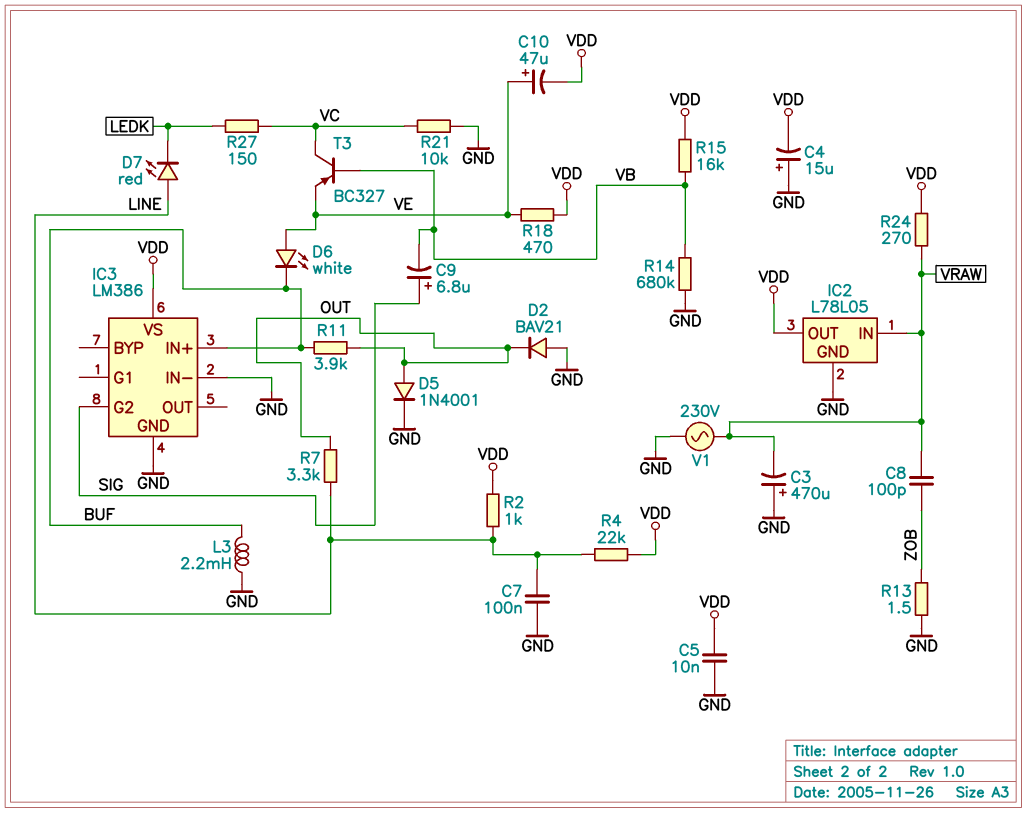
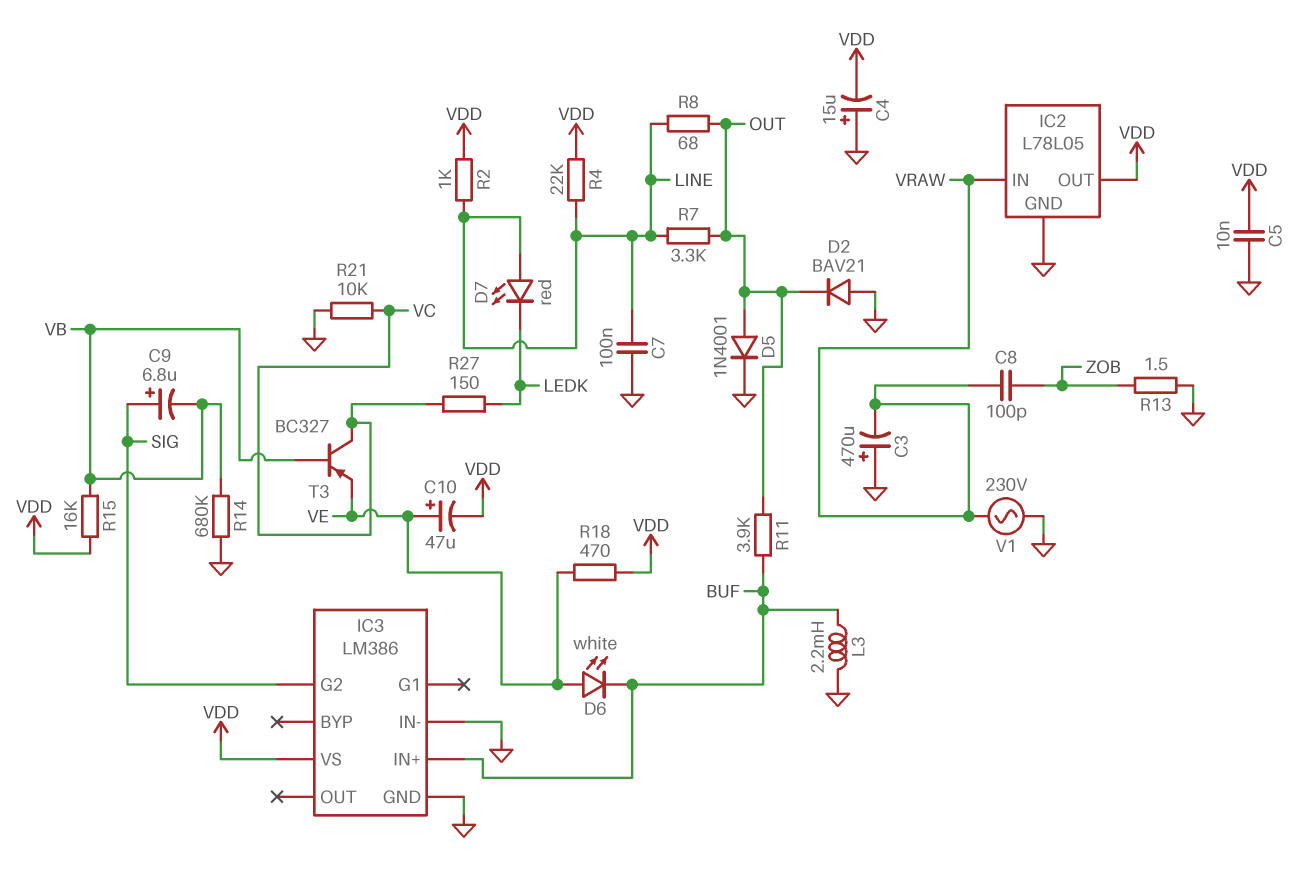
R8: none -> 68 (LINE, OUT)
R24: 270 (VDD, VRAW) -> none

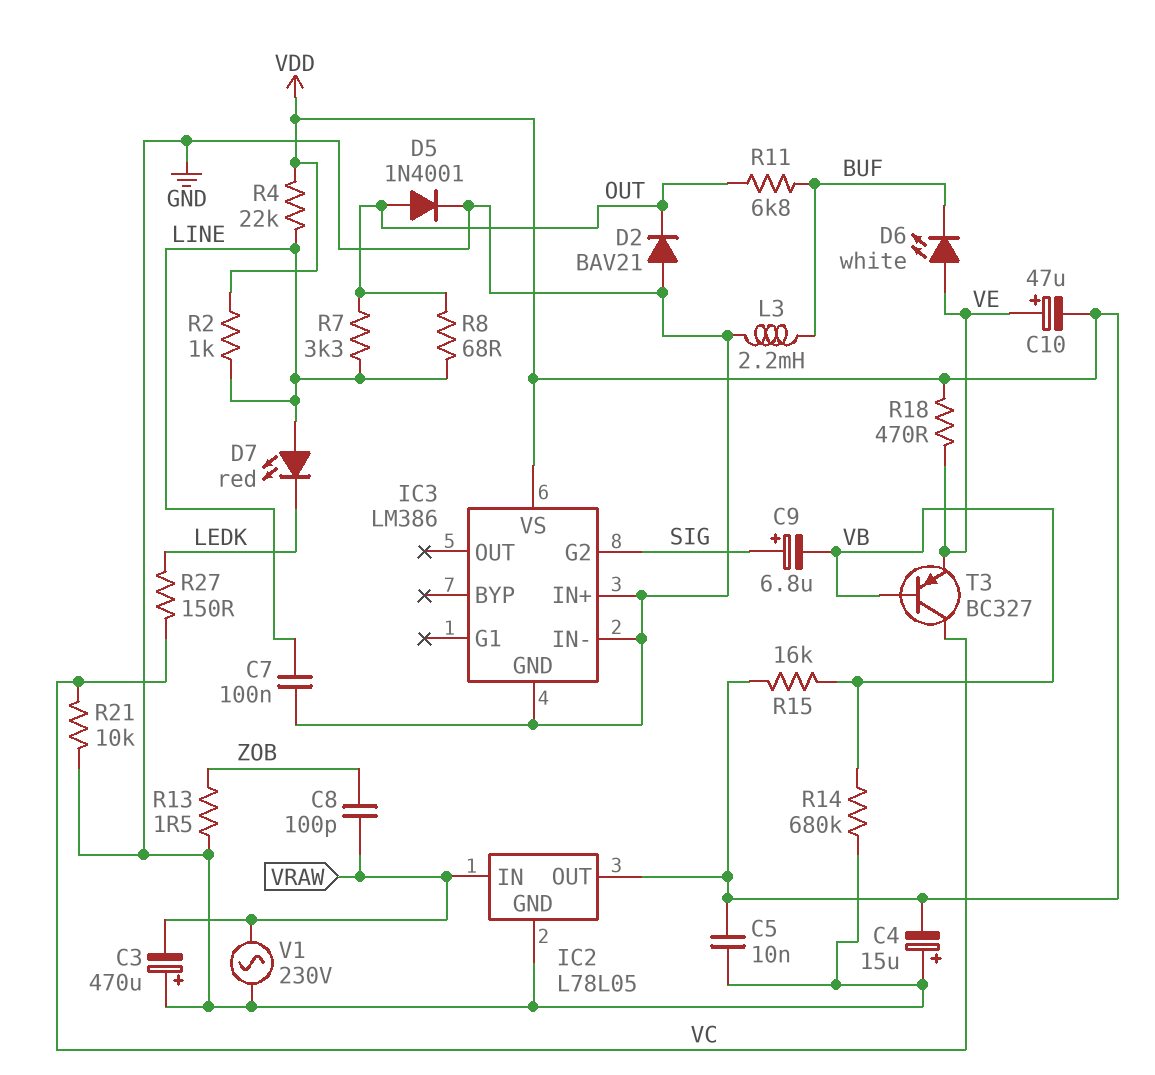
IC3 pin IN+: BUF -> GND
R11: 3.9k (BUF, OUT) -> 6.8k (BUF, OUT)

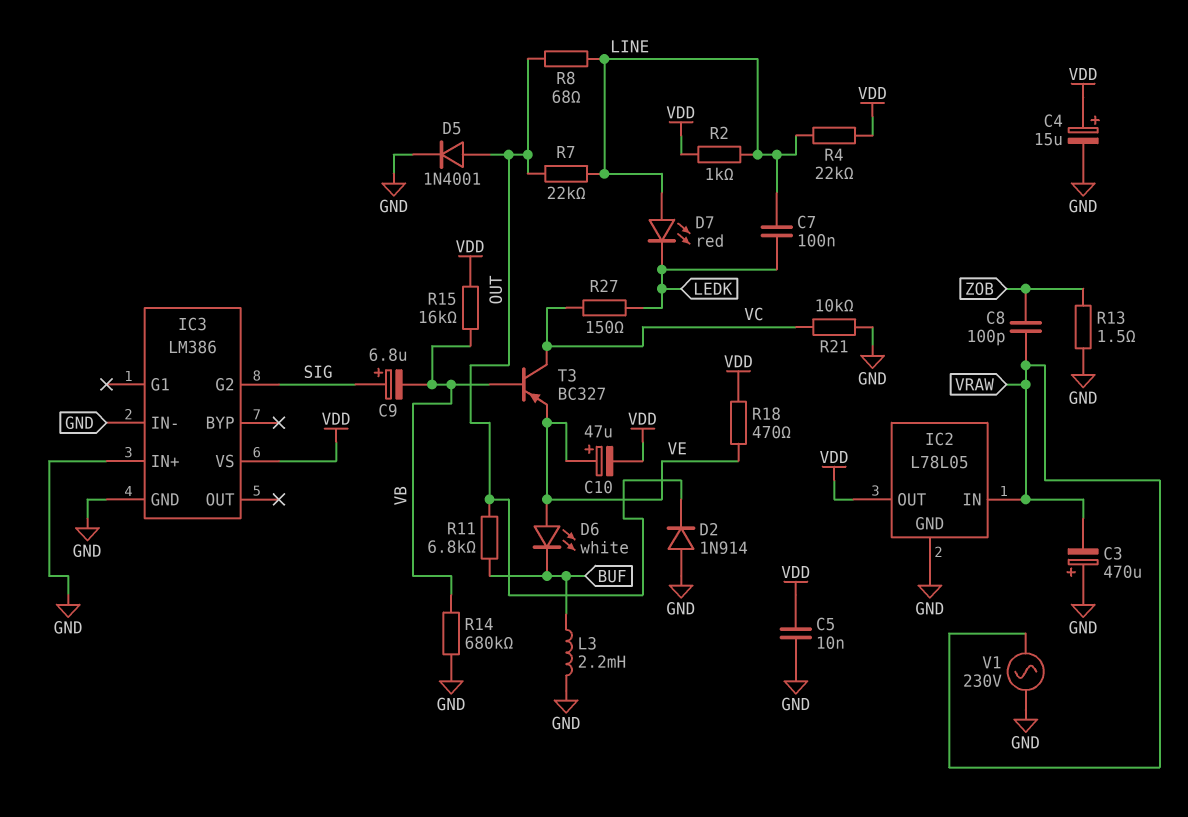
C4: 15uF (plus GND, minus VDD) -> 15uF (plus VDD, minus GND)
C7: 100nF (GND, LINE) -> 100nF (LEDK, LINE)
D2: diode BAV21 (A GND, K OUT) -> diode 1N914 (A GND, K OUT)
R7: 3.3k (LINE, OUT) -> 22k (LINE, OUT)

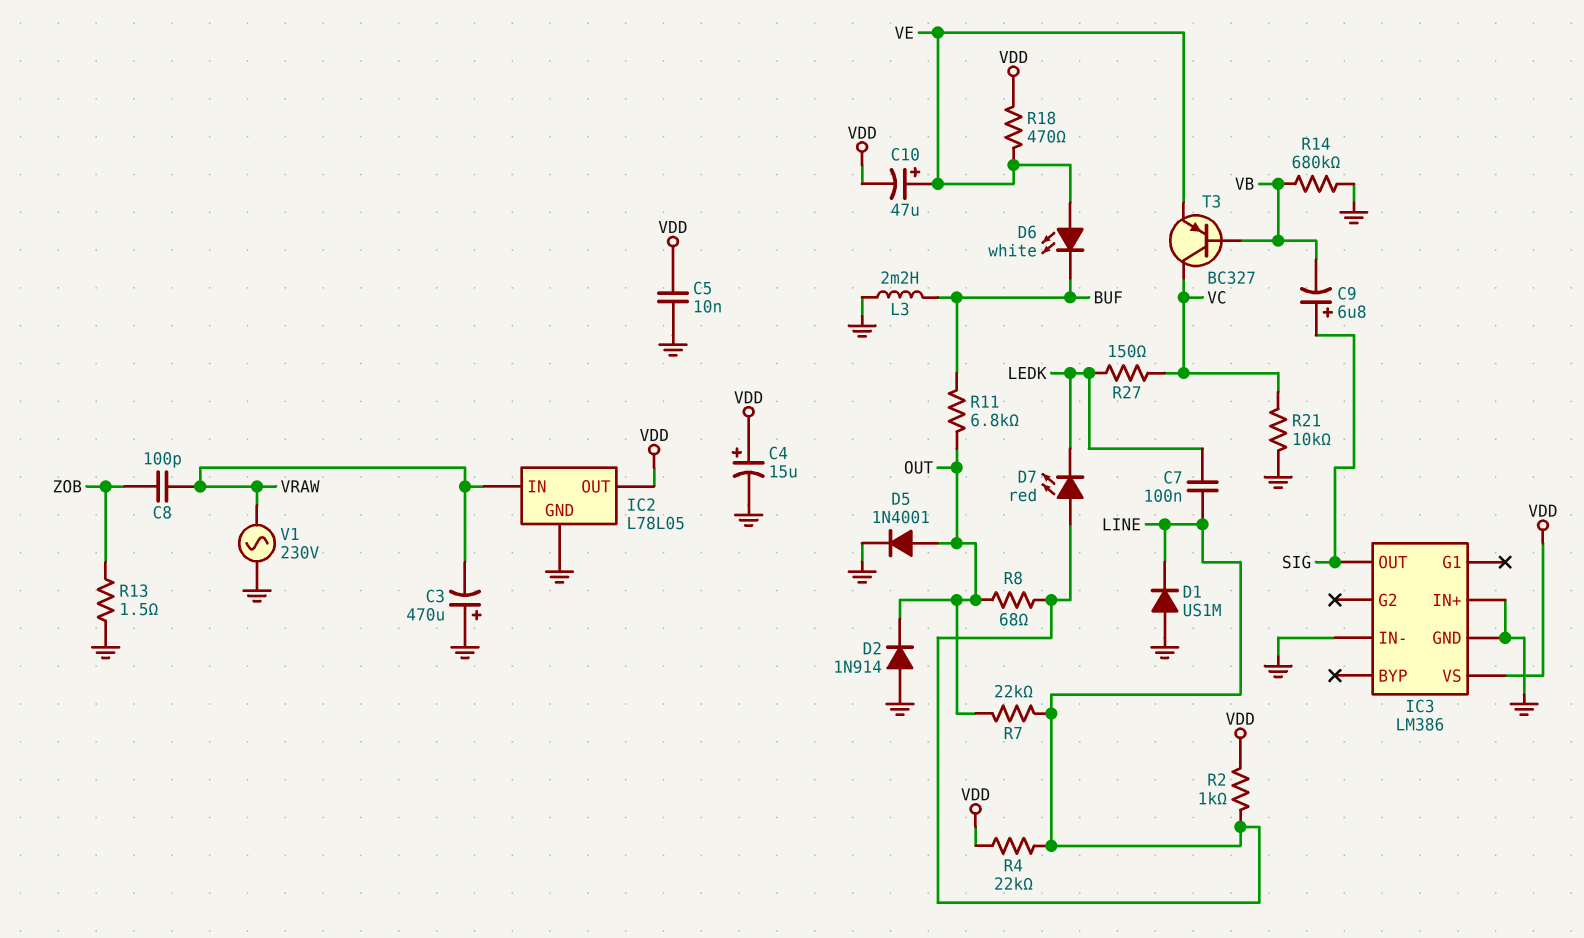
D1: none -> diode US1M (A GND, K LINE)
IC3 pin G2: SIG -> none
IC3 pin OUT: none -> SIG
R15: 16k (VB, VDD) -> none

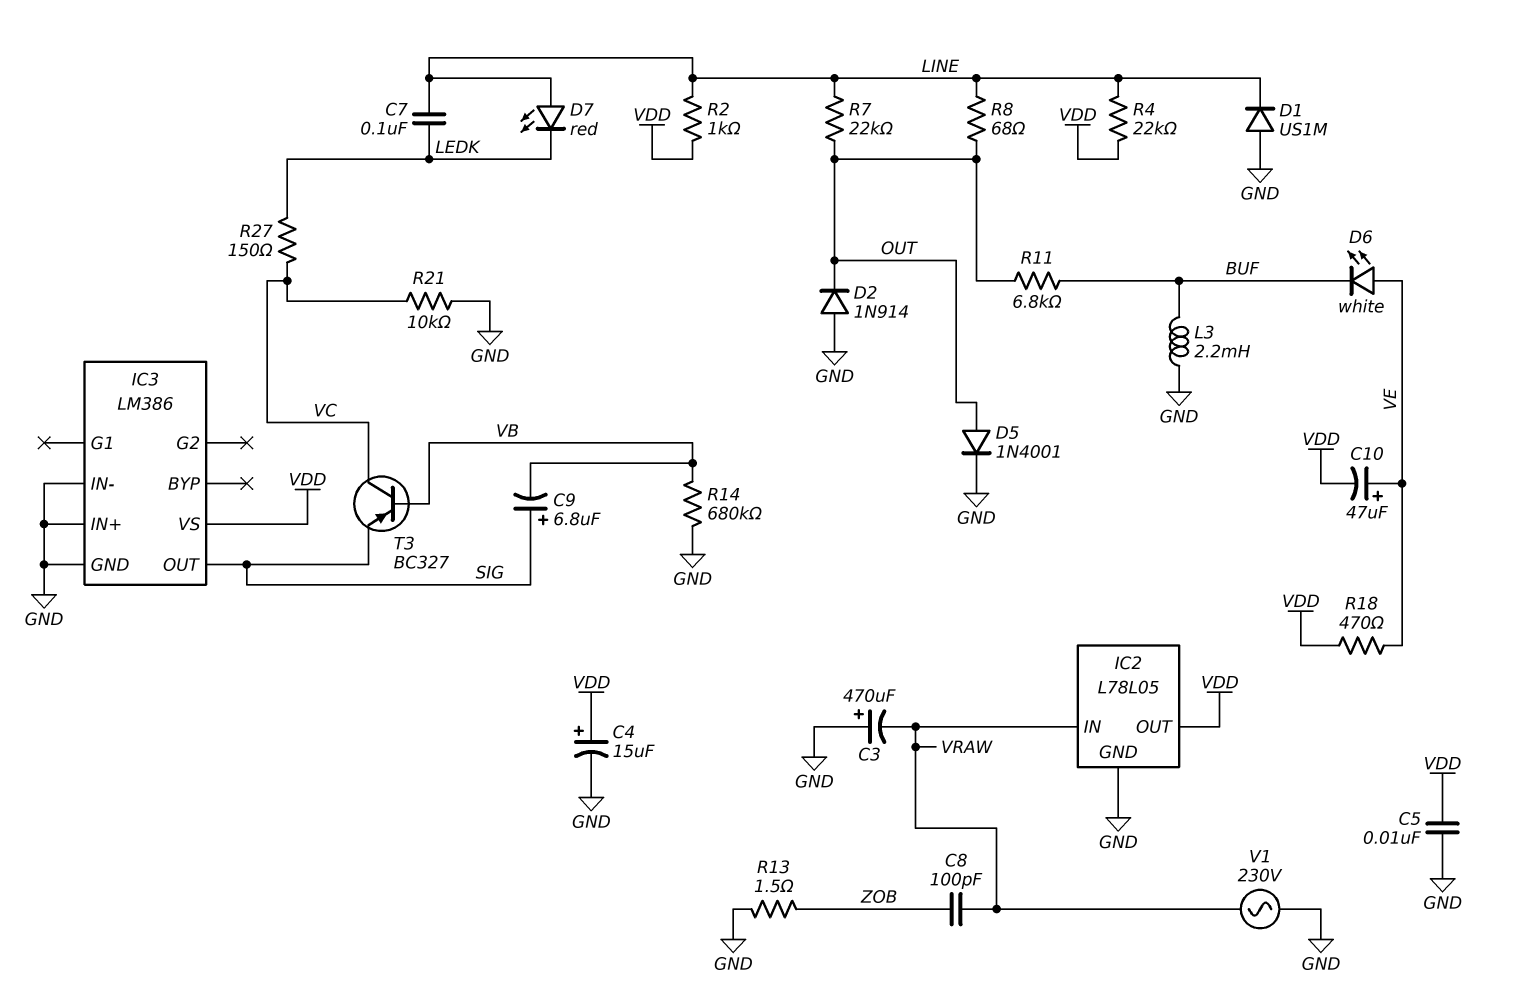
T3: PNP BC327 (B VB, C VC, E VE) -> PNP BC327 (B VB, C VC, E SIG)

